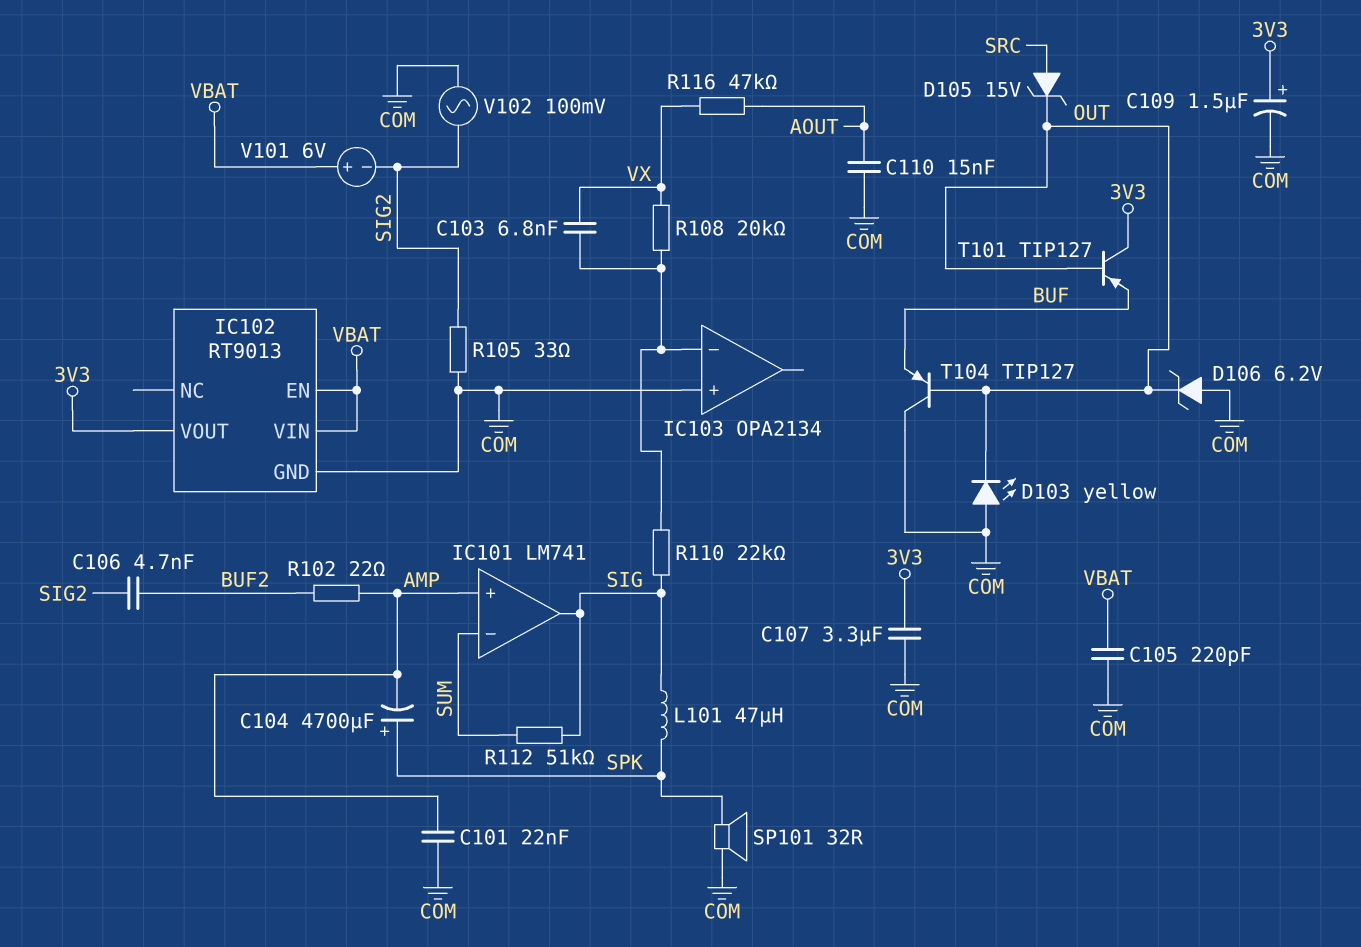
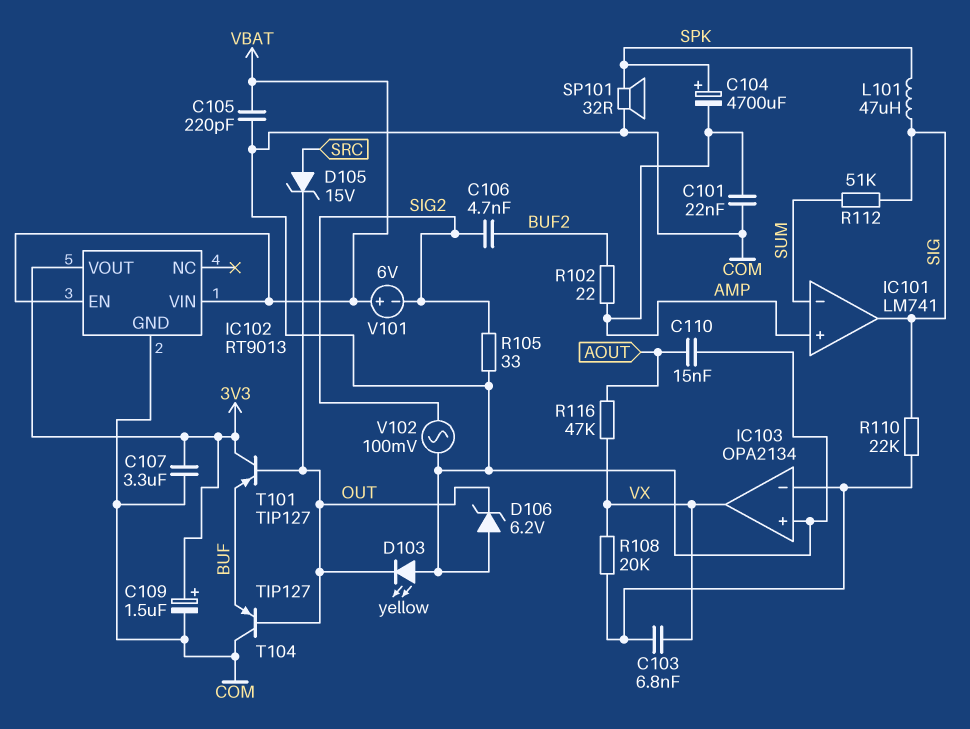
IC103 pin out: none -> VX

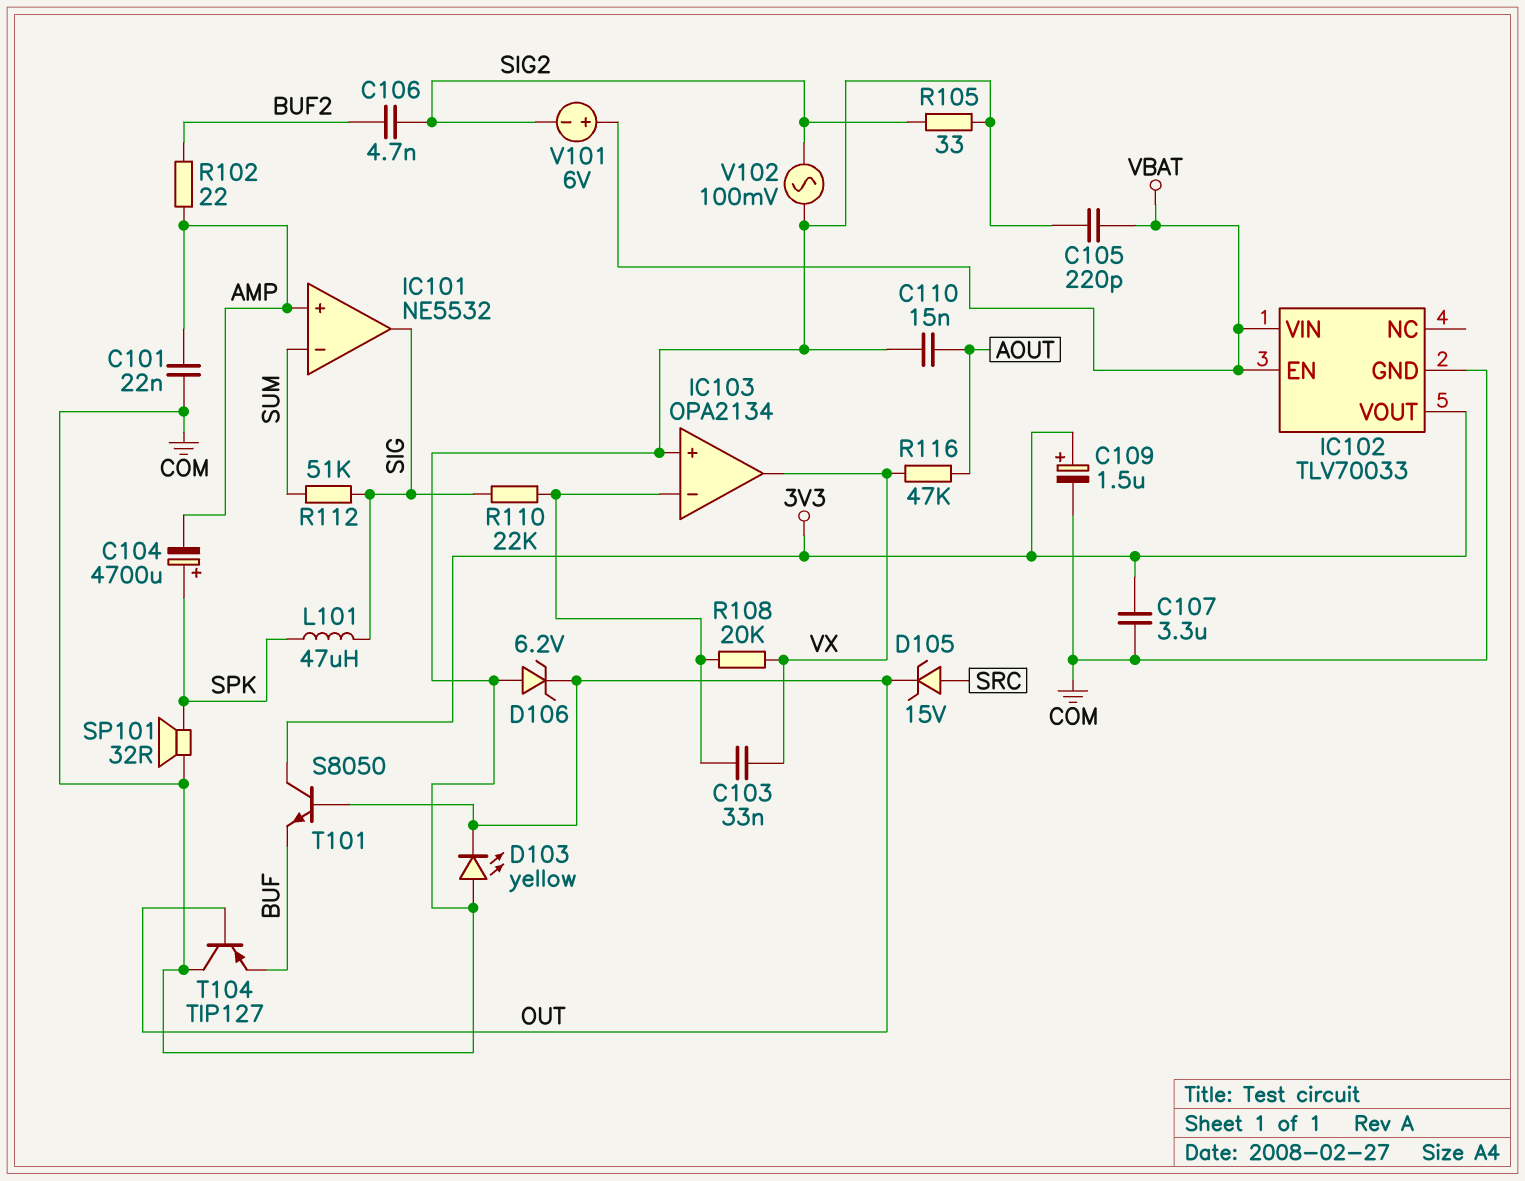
C103: 6.8nF (IC103/in-, VX) -> 33nF (IC103/in-, VX)
IC101: LM741 -> NE5532
IC102: RT9013 -> TLV70033
T101: PNP TIP127 (B OUT, C 3V3, E BUF) -> NPN S8050 (B OUT, C 3V3, E BUF)

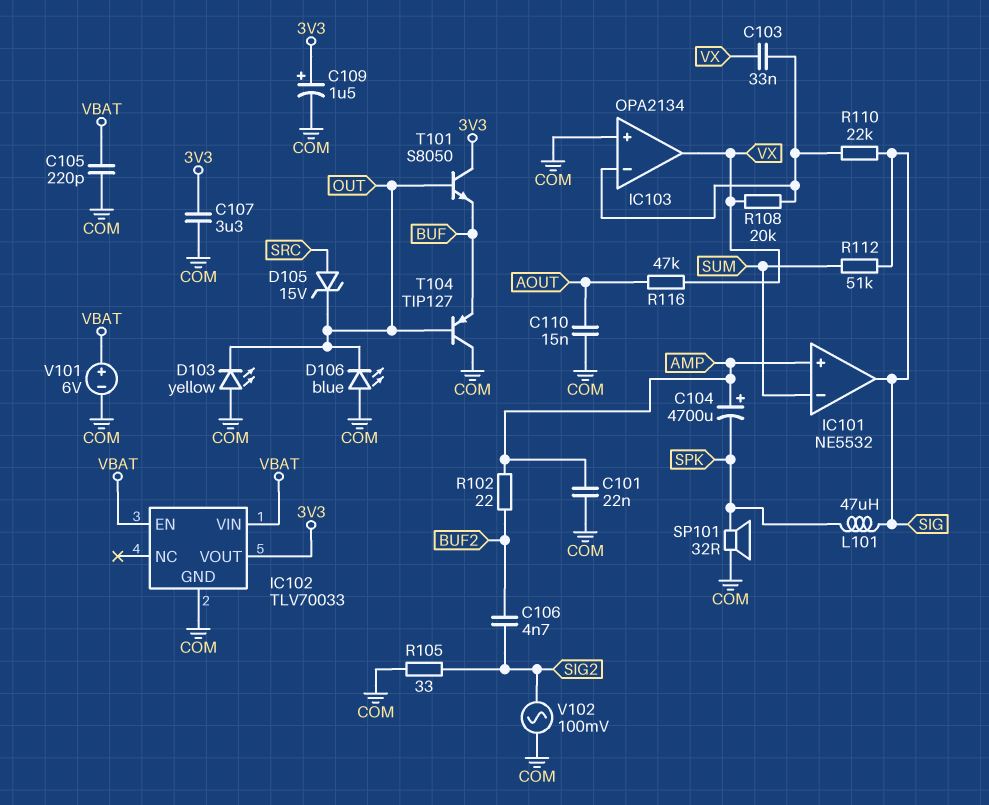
C104: 4700uF (plus SPK, minus AMP) -> 4700uF (plus AMP, minus SPK)
D106: zener 6.2V (A COM, K OUT) -> LED blue (A COM, K OUT)
V101: 6V (plus VBAT, minus SIG2) -> 6V (plus VBAT, minus COM)

